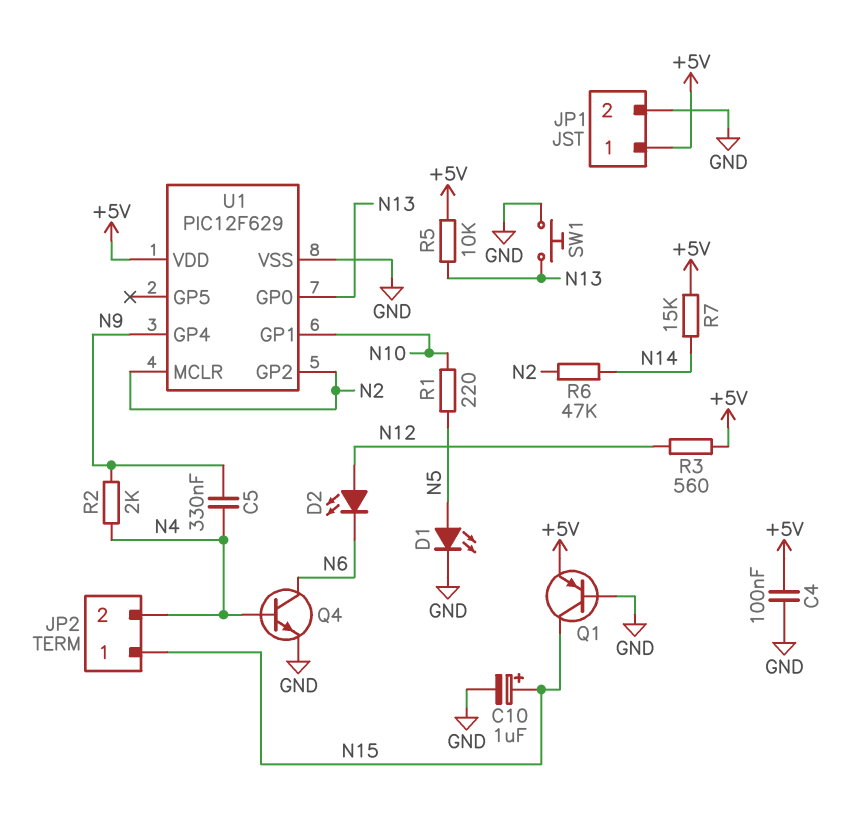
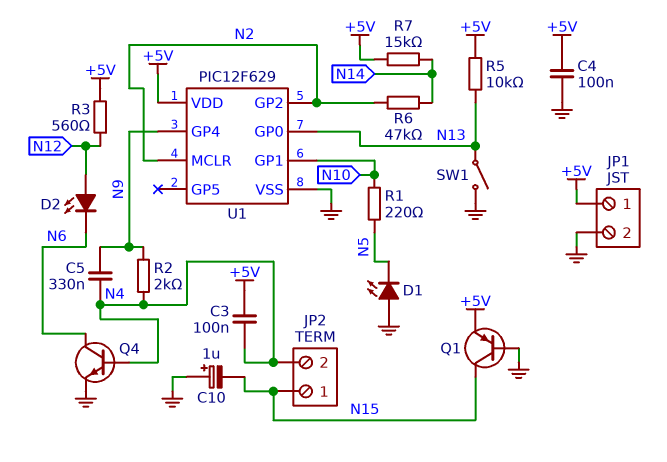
C3: none -> 100nF (+5V, N4)
C10: 1uF (plus N15, minus GND) -> 1uF (plus GND, minus N15)
D1: LED (A N5, K GND) -> LED (A GND, K N5)
SW1: button (GND, N13) -> switch (GND, N13)

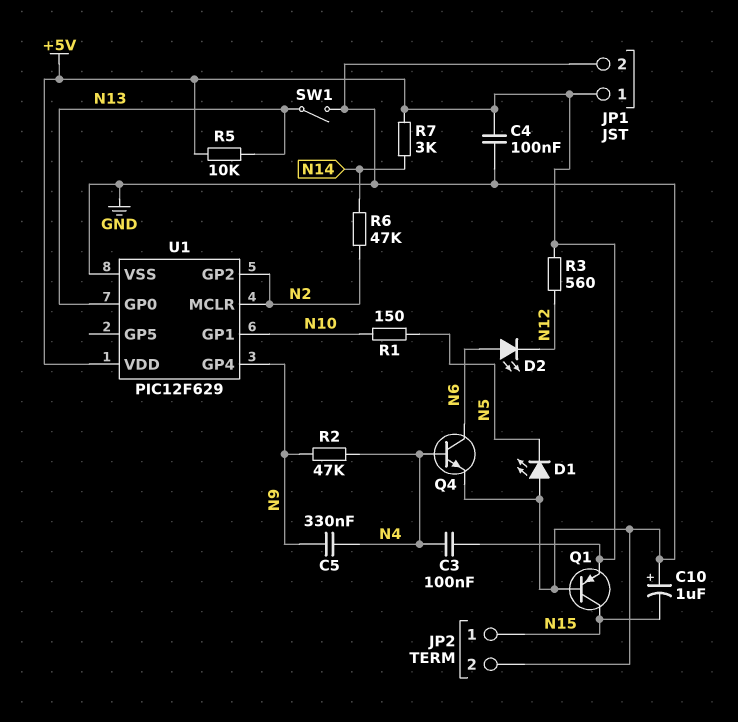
D2: LED (A N12, K N6) -> LED (A N6, K N12)
JP2 pin 2: N4 -> GND
R1: 220 (N5, N10) -> 150 (N5, N10)
R2: 2k (N4, N9) -> 47k (N4, N9)
R7: 15k (+5V, N14) -> 3k (+5V, N14)

